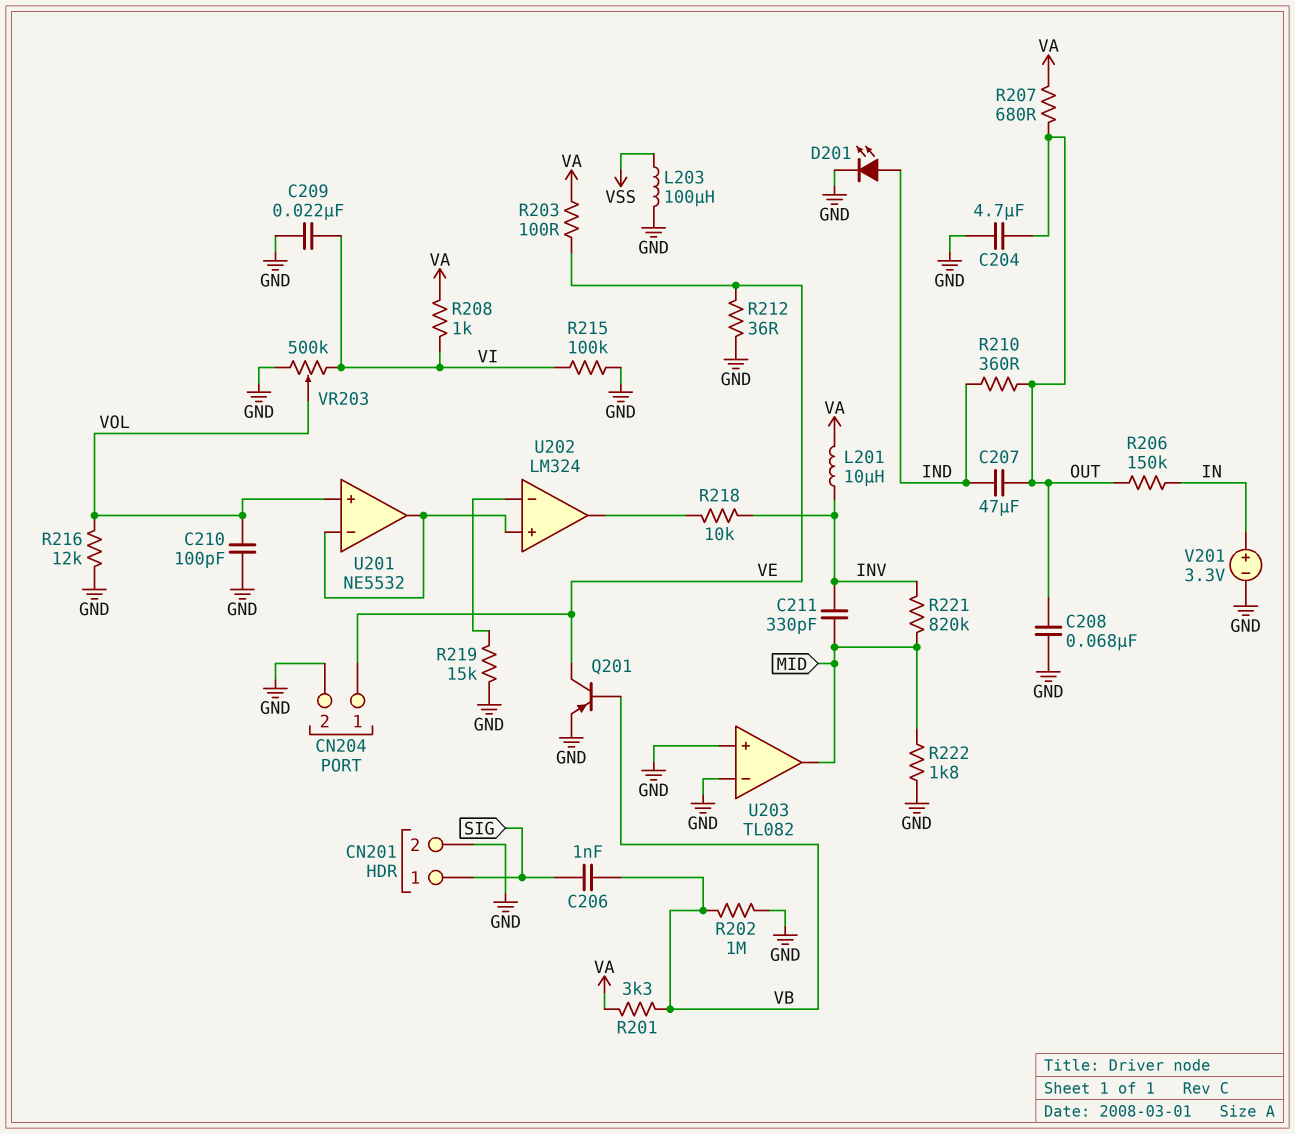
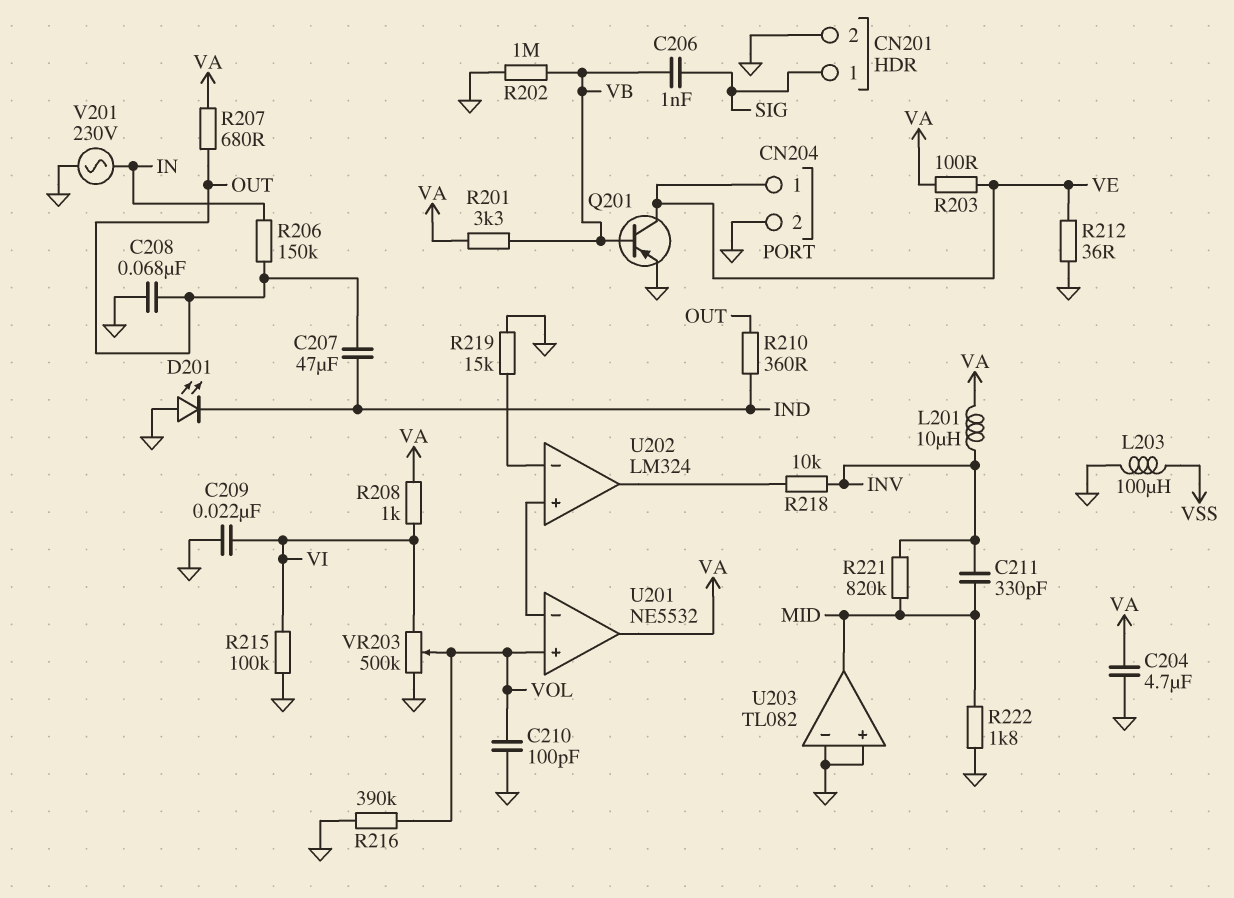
C204: 4.7uF (GND, OUT) -> 4.7uF (GND, VA)
D201: LED (A IND, K GND) -> LED (A GND, K IND)
R216: 12k (GND, VOL) -> 390k (GND, VOL)
U201 pin out: U201/in- -> VA
V201: 3.3V (plus IN, minus GND) -> AC 230V (GND, IN)

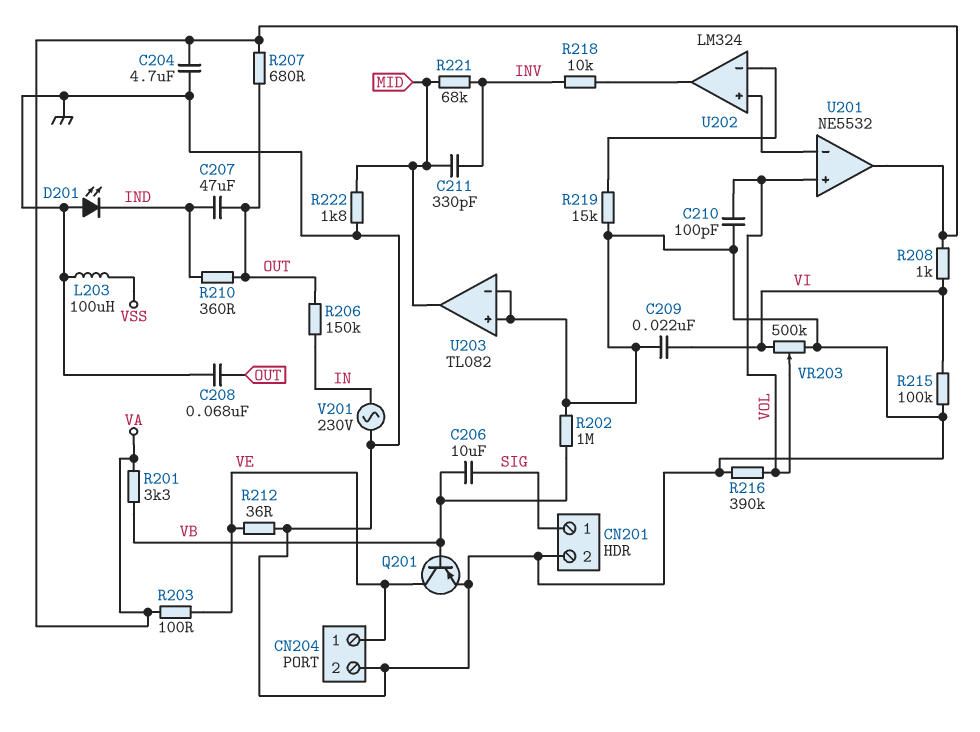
C206: 1nF (SIG, VB) -> 10uF (SIG, VB)
L201: 10uH (INV, VA) -> none
R221: 820k (INV, MID) -> 68k (INV, MID)

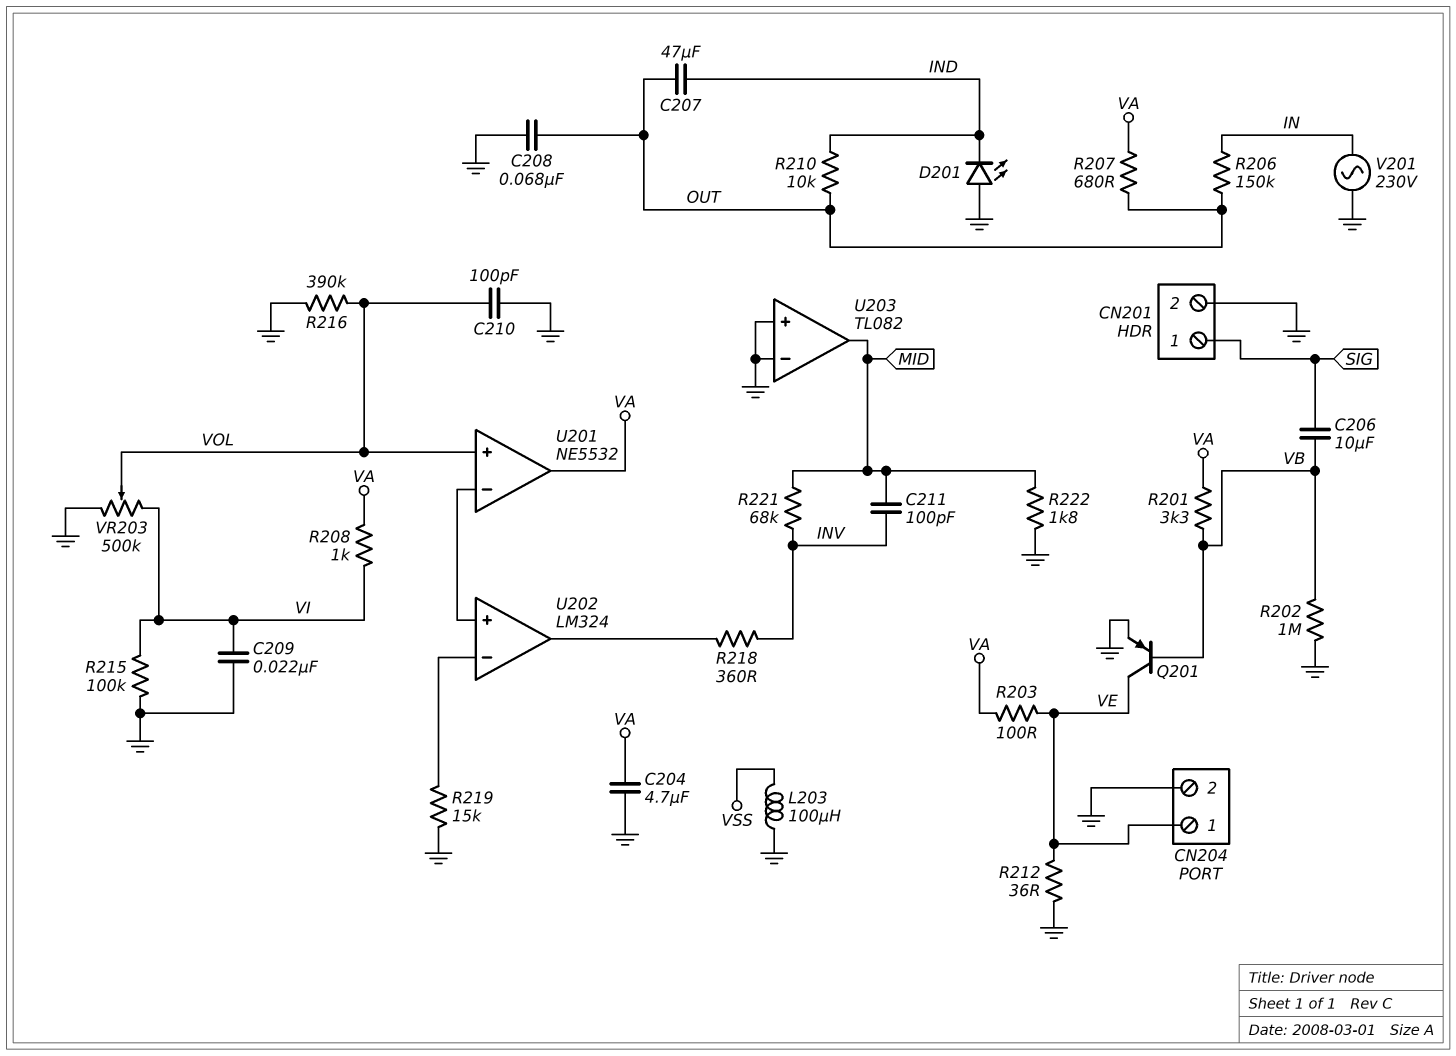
C211: 330pF (INV, MID) -> 100pF (INV, MID)
R210: 360 (IND, OUT) -> 10k (IND, OUT)
R218: 10k (INV, U202/out) -> 360 (INV, U202/out)

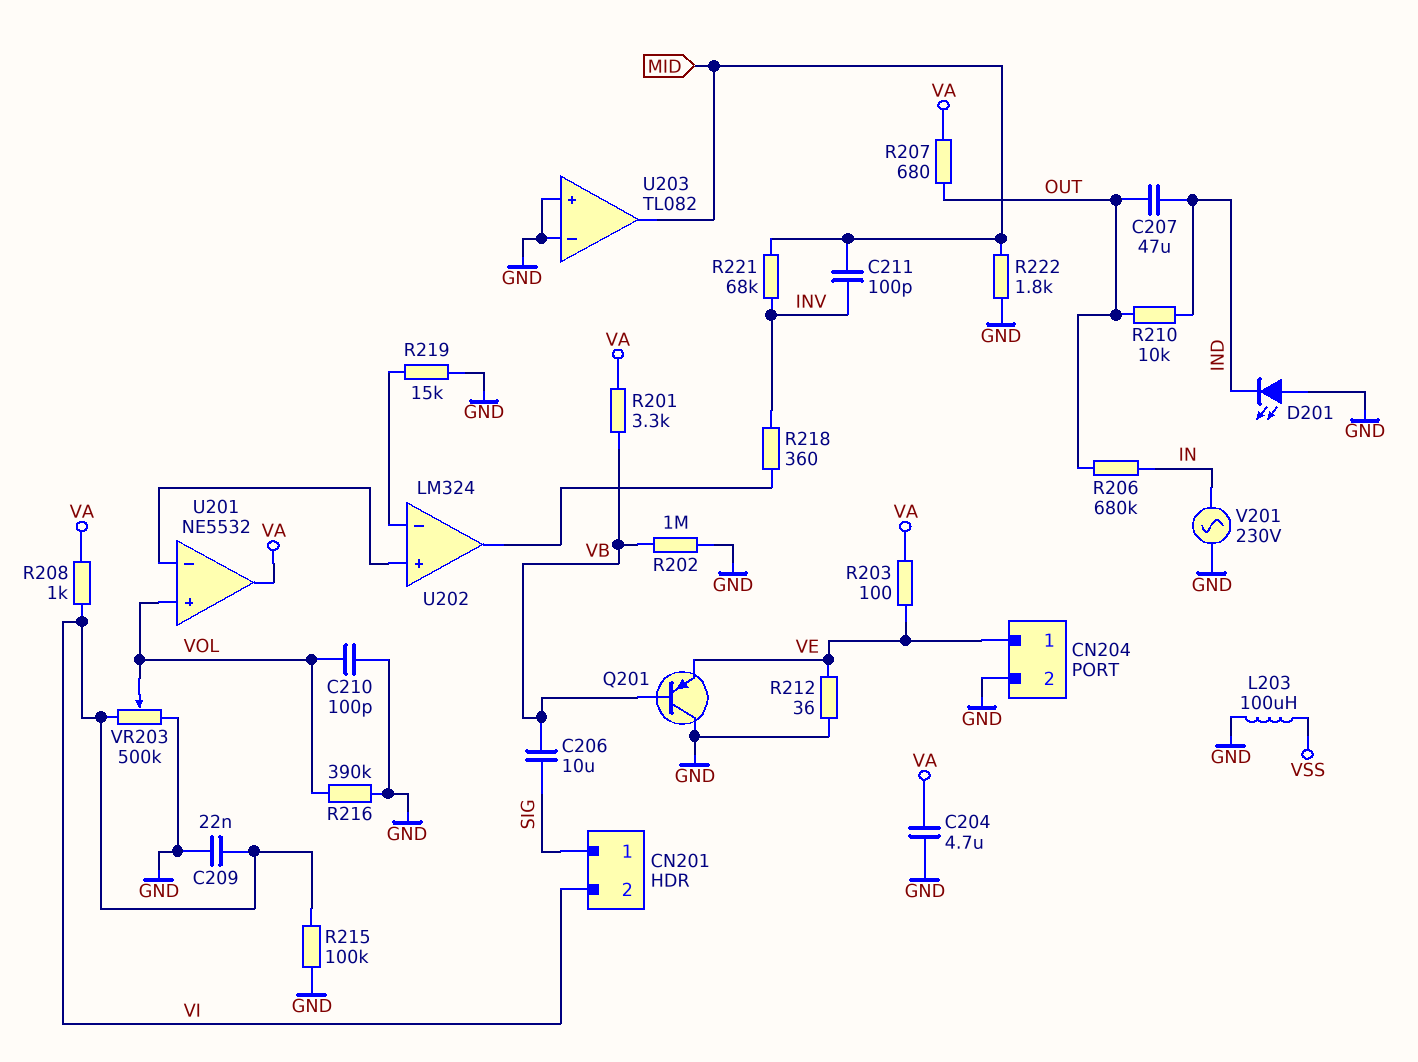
C208: 68nF (GND, OUT) -> none
CN201 pin 2: GND -> VI
Q201: PNP (B VB, C VE, E GND) -> PNP (B VB, C GND, E VE)
R206: 150k (IN, OUT) -> 680k (IN, OUT)

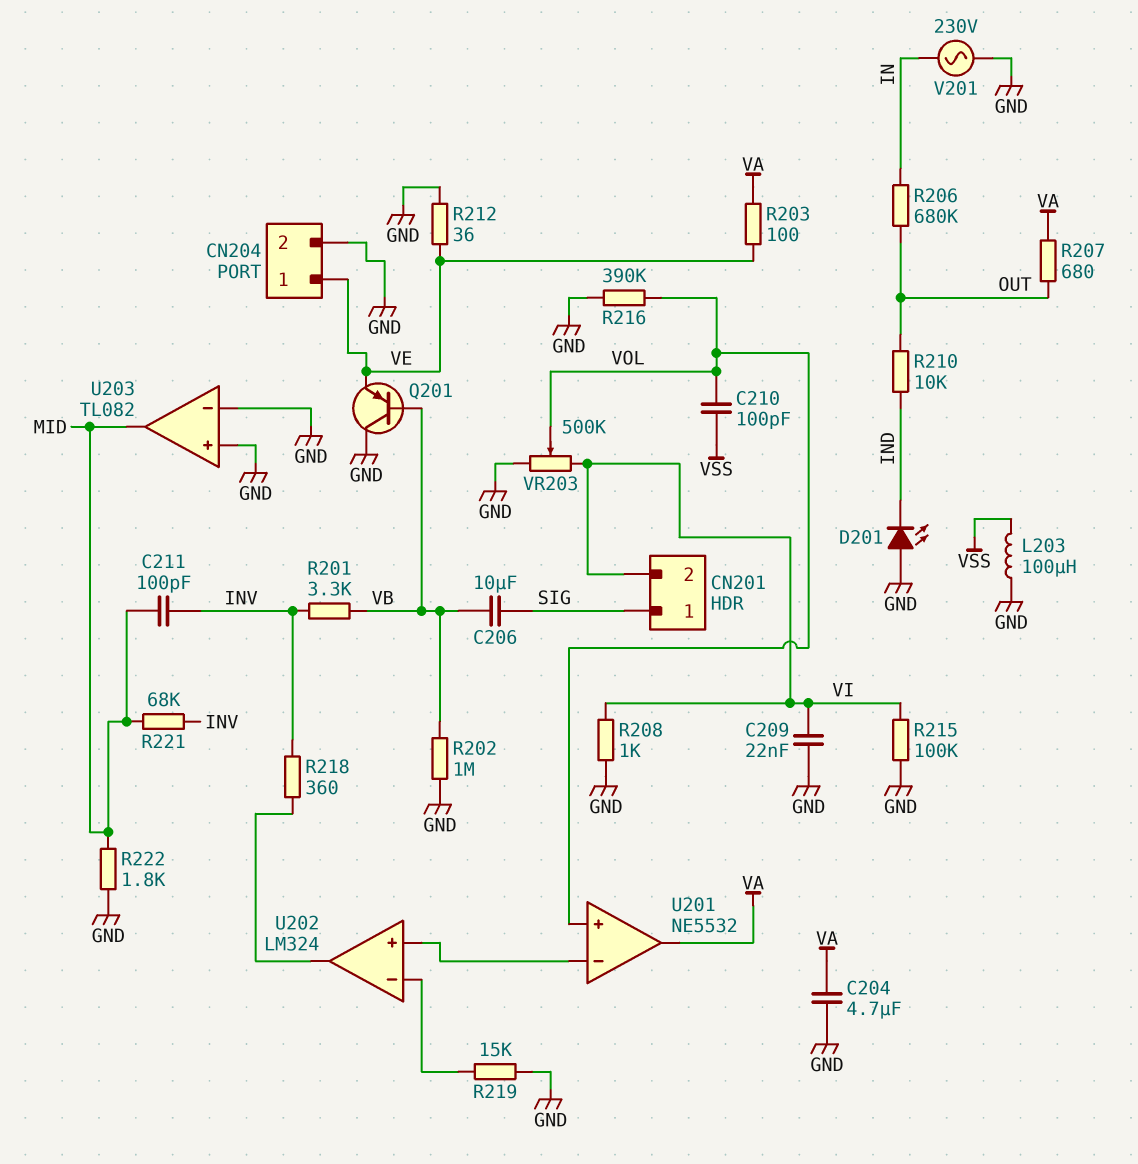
C207: 47uF (IND, OUT) -> none
C210: 100pF (GND, VOL) -> 100pF (VOL, VSS)
R201: 3.3k (VA, VB) -> 3.3k (INV, VB)
R208: 1k (VA, VI) -> 1k (GND, VI)

